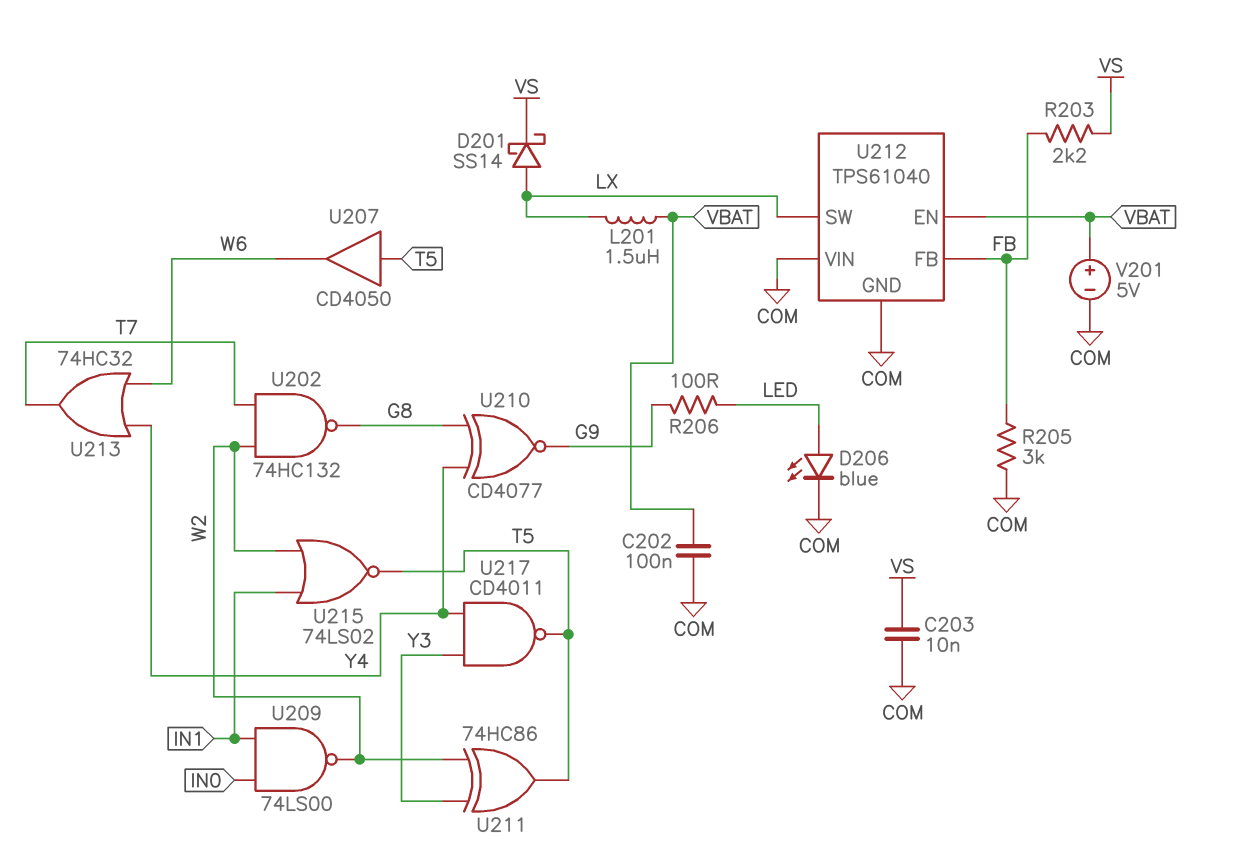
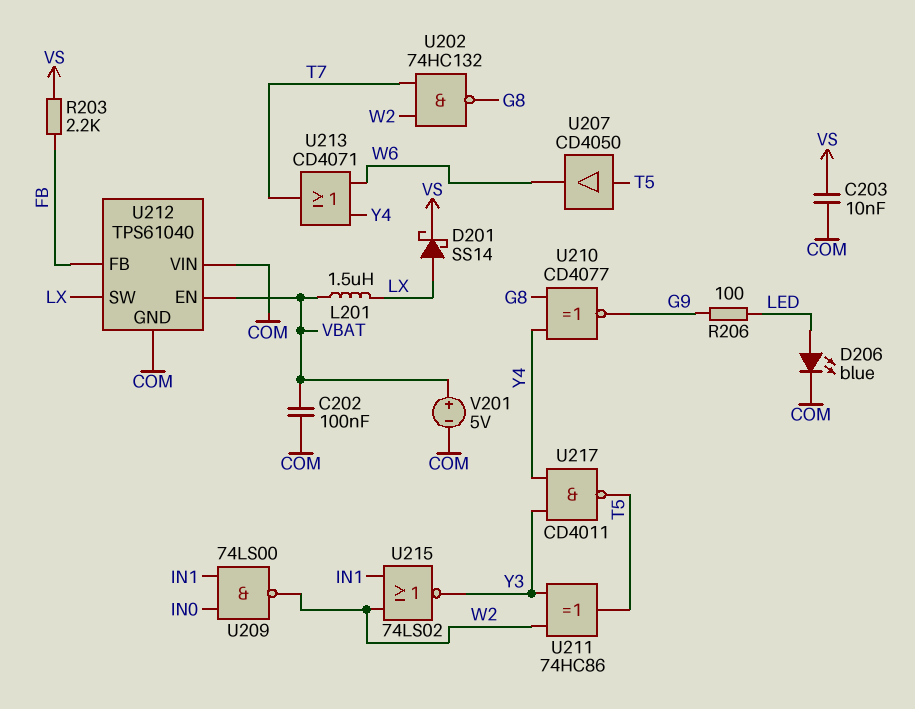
R205: 3k (COM, FB) -> none
U213: OR 74HC32 (in W6, in Y4, out T7) -> OR CD4071 (in W6, in Y4, out T7)
U215: NOR 74LS02 (in IN1, in W2, out T5) -> NOR 74LS02 (in IN1, in W2, out Y3)

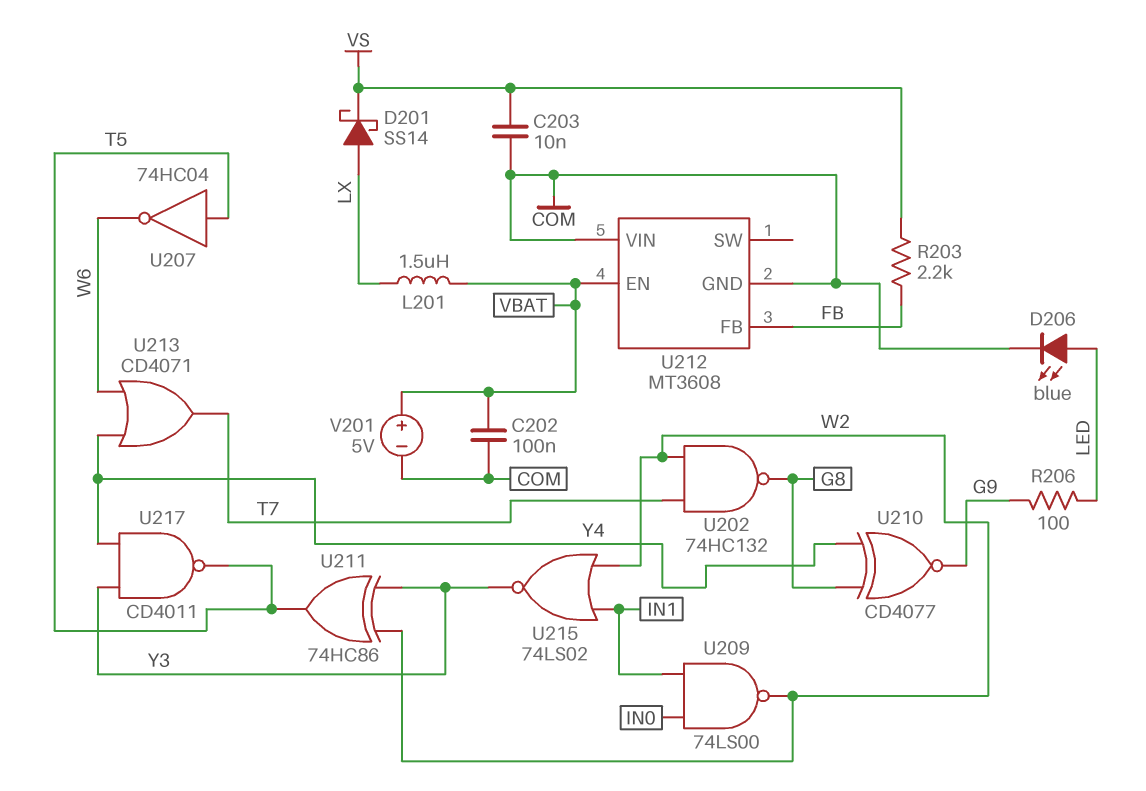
U207: buffer CD4050 (in T5, out W6) -> NOT 74HC04 (in T5, out W6)
U212: TPS61040 -> MT3608
U212 pin SW: LX -> none

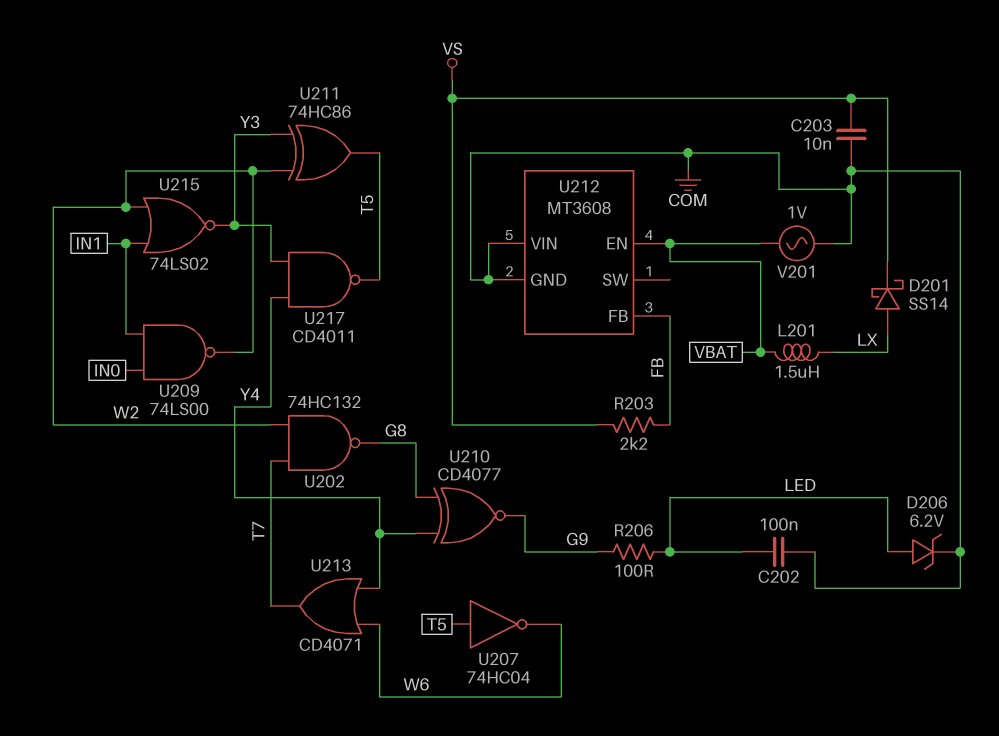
C202: 100nF (COM, VBAT) -> 100nF (COM, LED)
D206: LED blue (A LED, K COM) -> zener 6.2V (A LED, K COM)
V201: 5V (plus VBAT, minus COM) -> AC 1V (COM, VBAT)

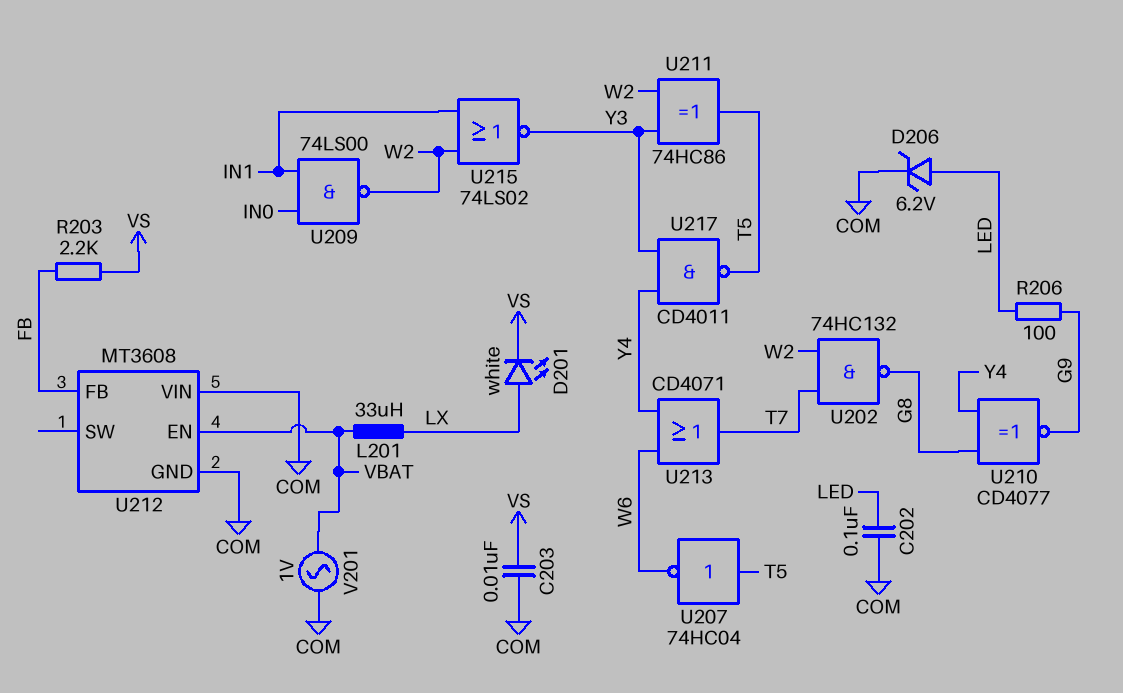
D201: schottky SS14 (A LX, K VS) -> LED white (A LX, K VS)
L201: 1.5uH (LX, VBAT) -> 33uH (LX, VBAT)

